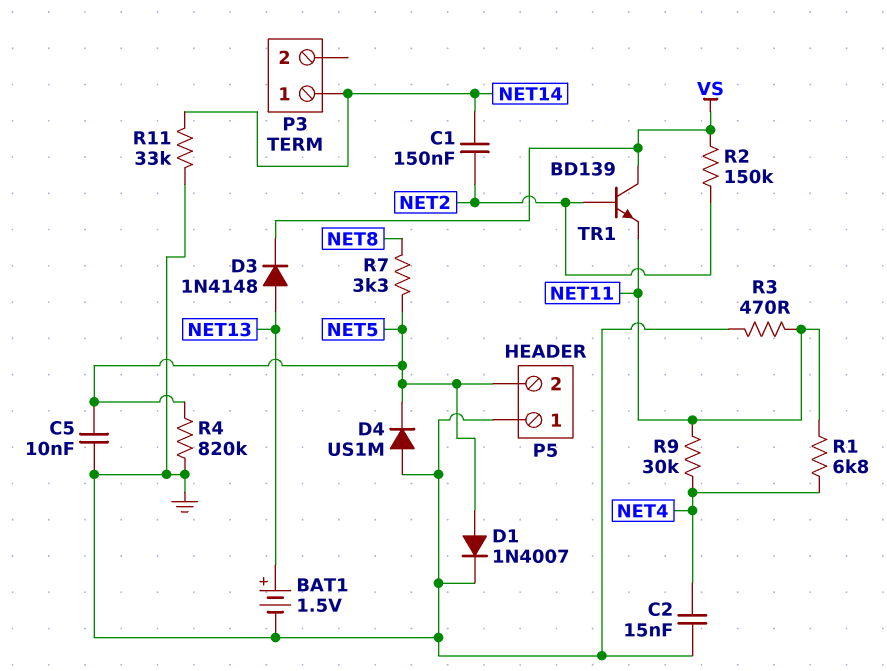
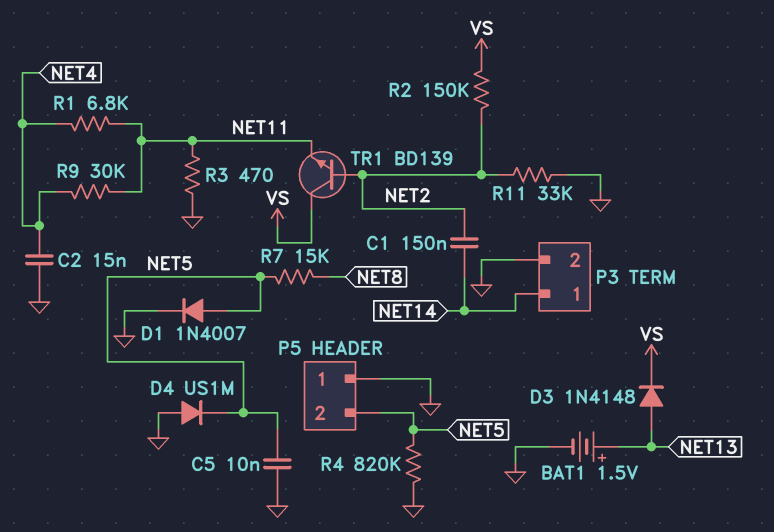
P3 pin 2: none -> GND
R7: 3.3k (NET5, NET8) -> 15k (NET5, NET8)
R11: 33k (GND, NET14) -> 33k (GND, NET2)

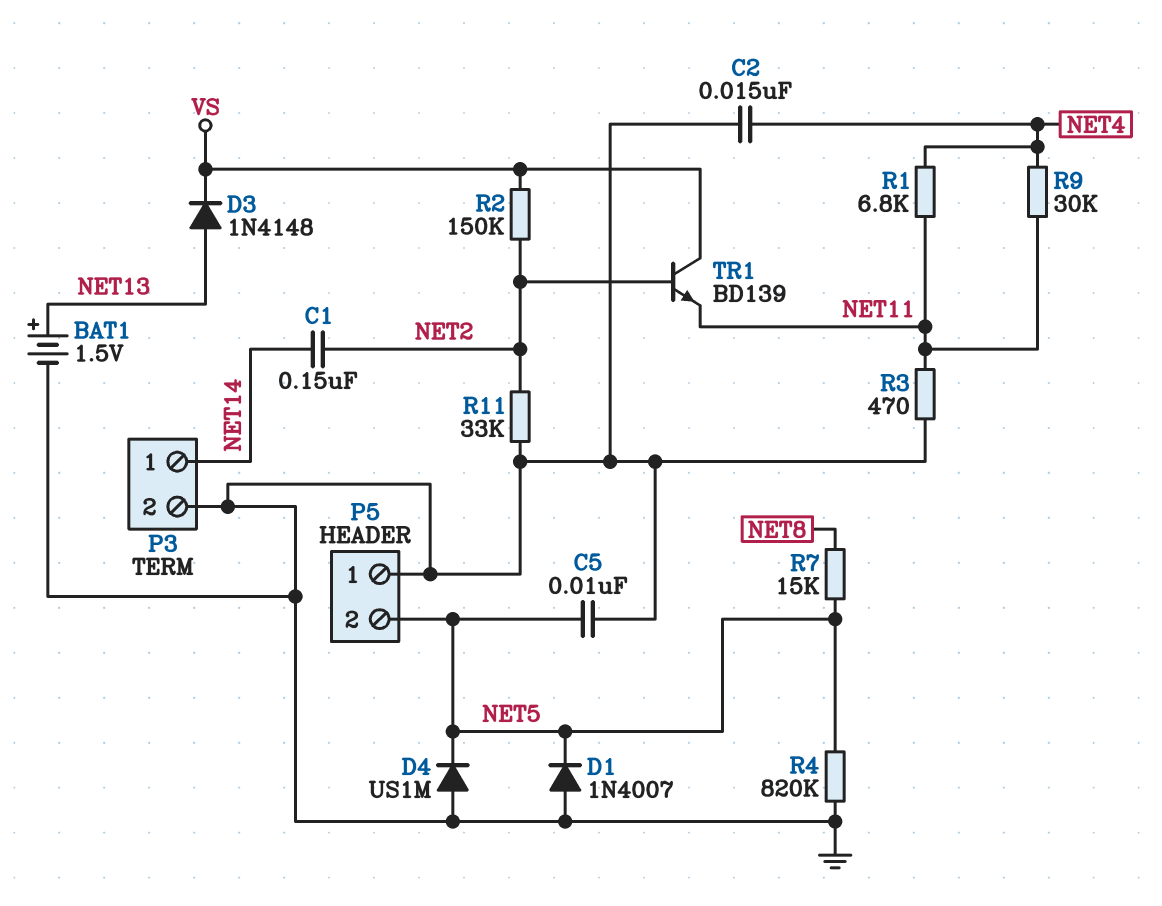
D1: diode 1N4007 (A NET5, K GND) -> diode 1N4007 (A GND, K NET5)

